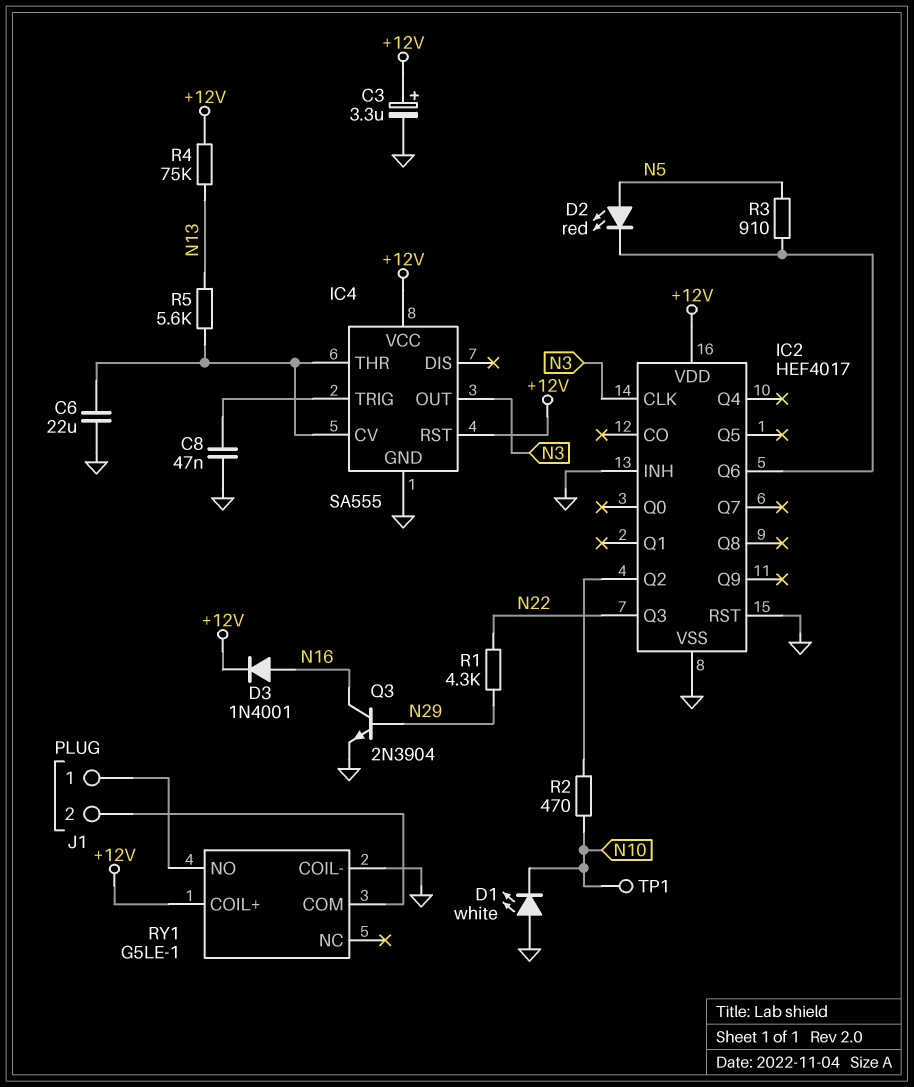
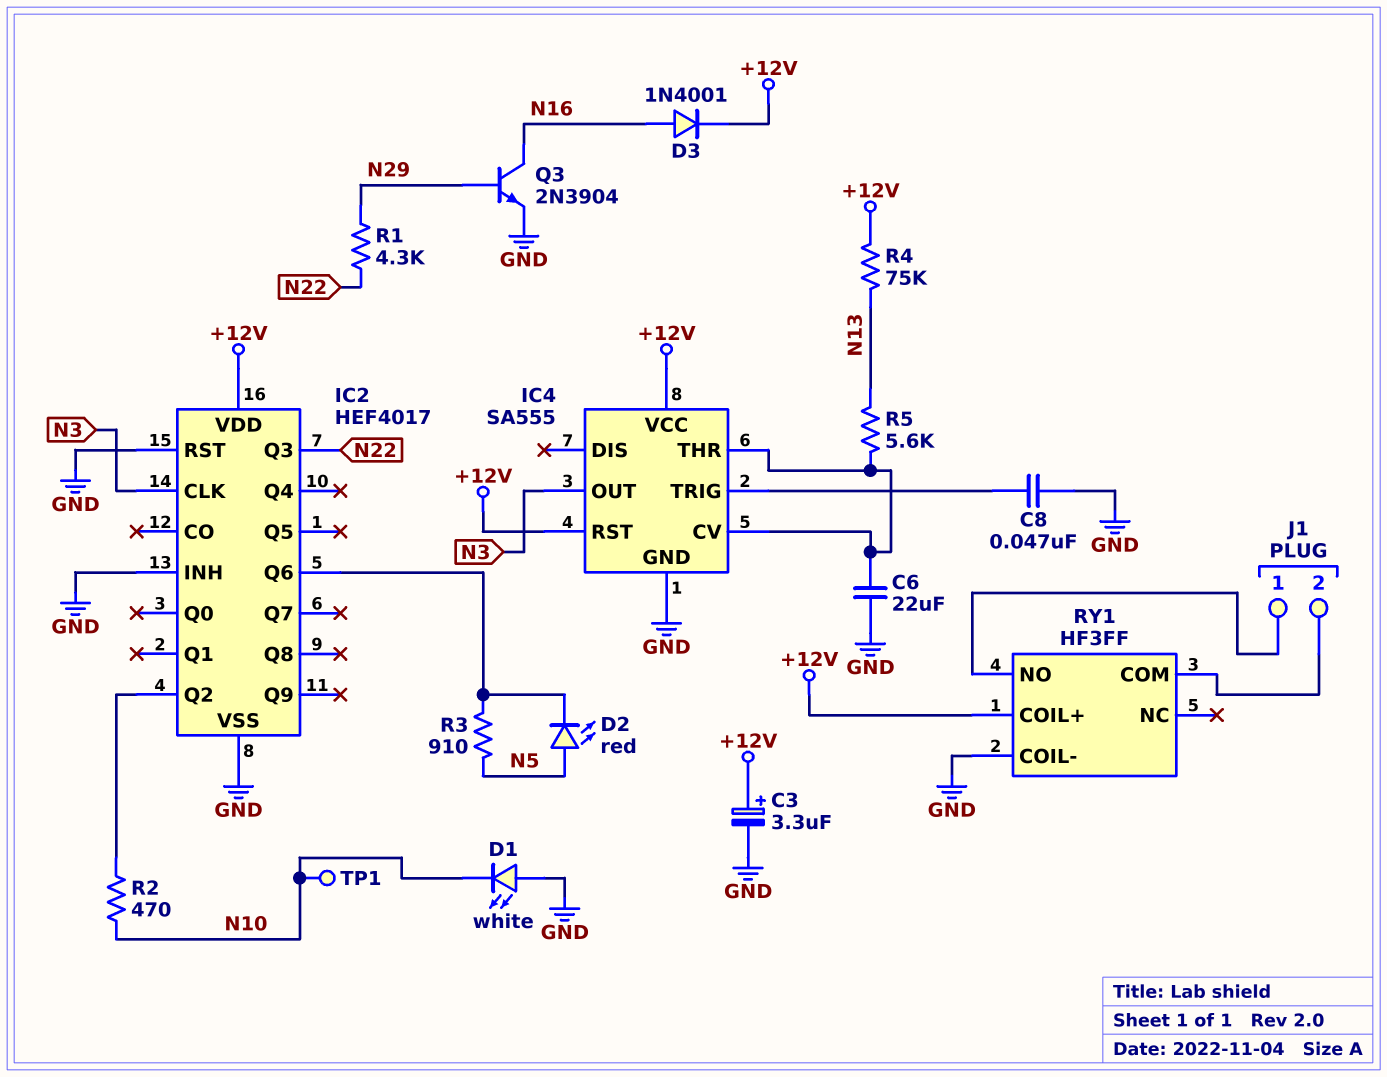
RY1: G5LE-1 -> HF3FF

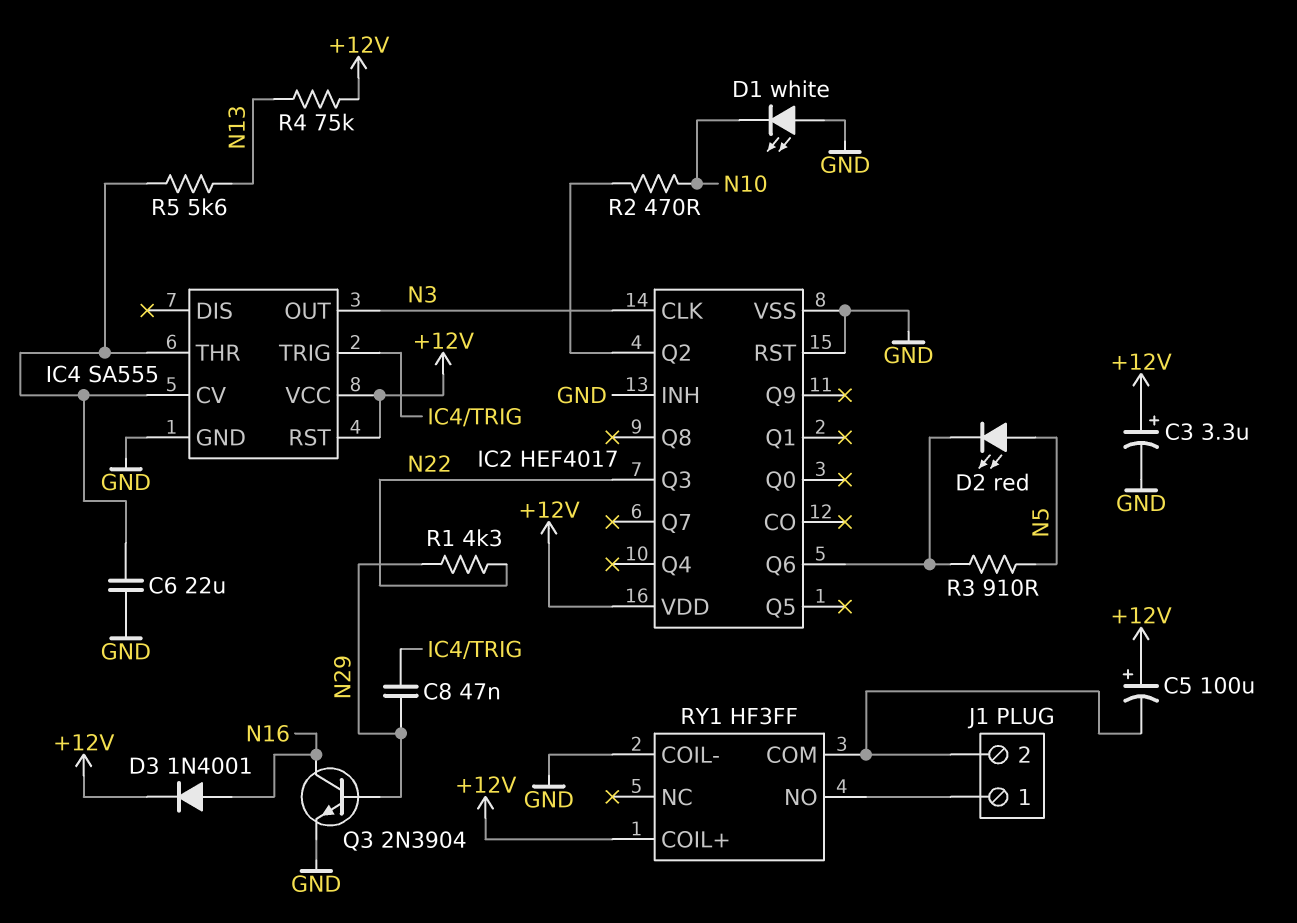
C5: none -> 100uF (plus +12V, minus J1/2)
C8: 47nF (GND, IC4/TRIG) -> 47nF (IC4/TRIG, N29)
TP1: test point (N10) -> none

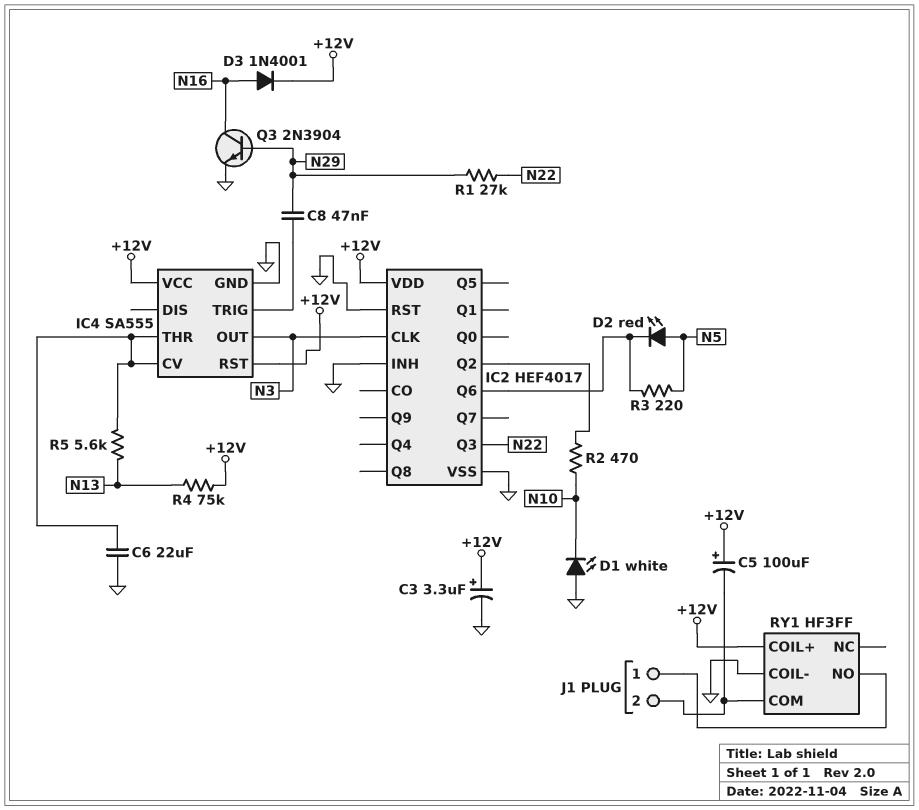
R1: 4.3k (N22, N29) -> 27k (N22, N29)
R3: 910 (IC2/Q6, N5) -> 220 (IC2/Q6, N5)

